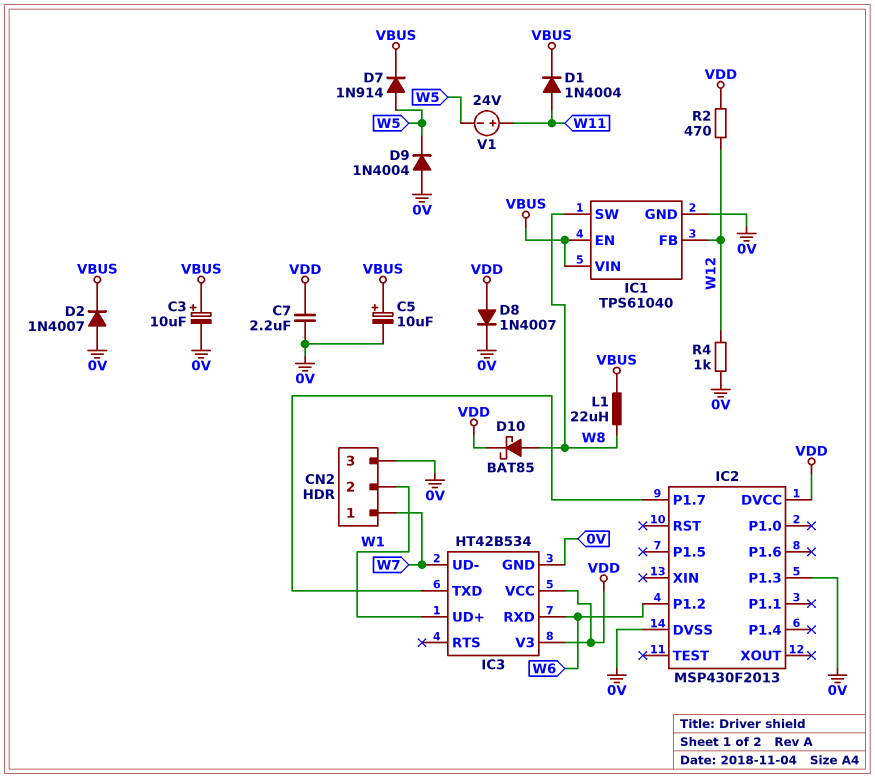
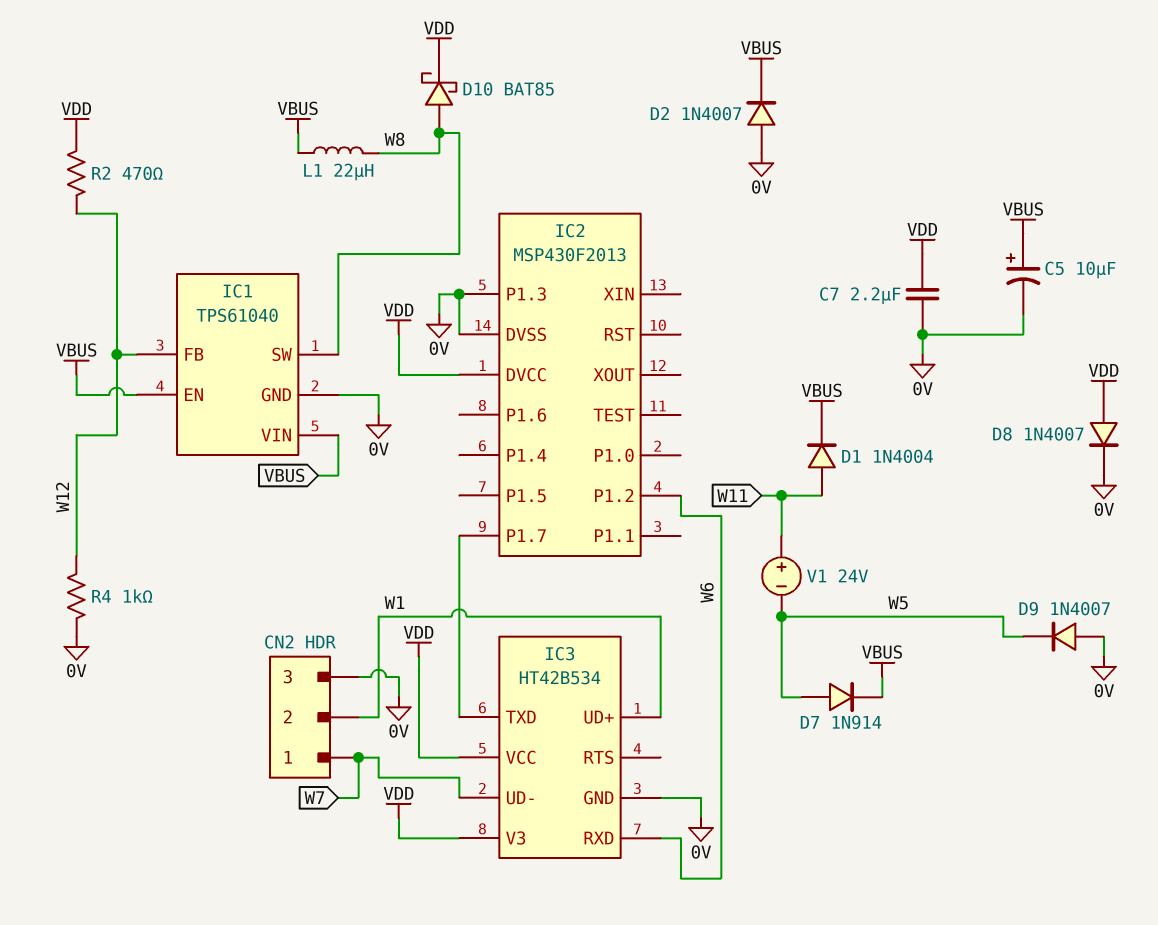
C3: 10uF (plus VBUS, minus 0V) -> none
D9: diode 1N4004 (A 0V, K W5) -> diode 1N4007 (A 0V, K W5)

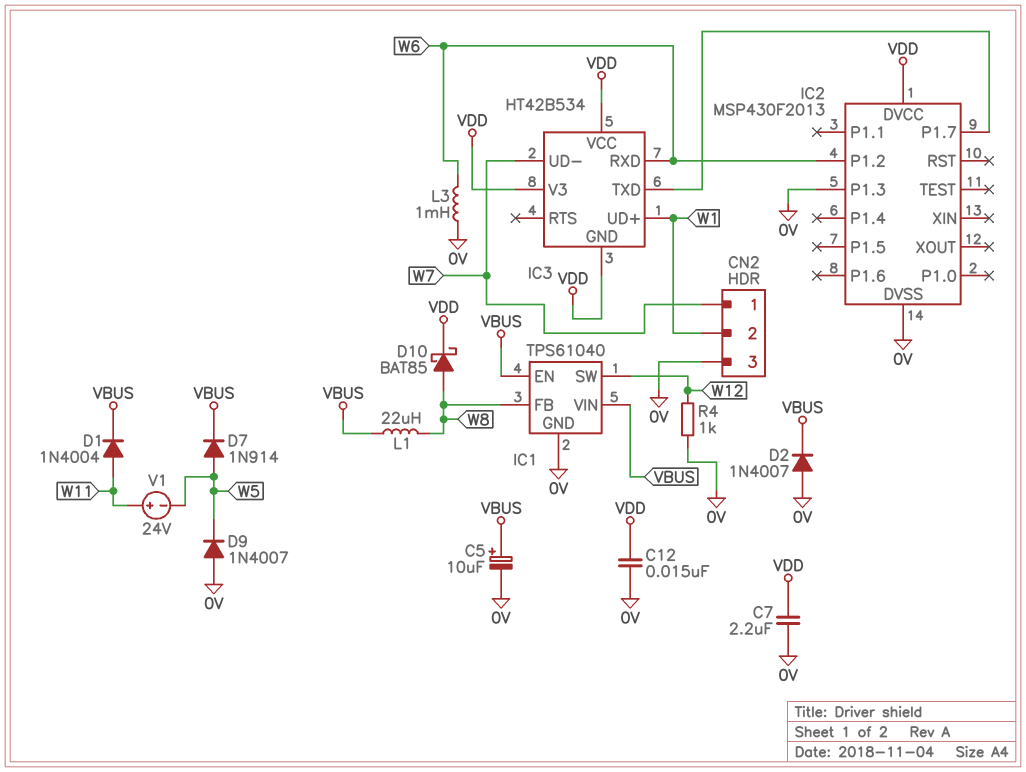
C12: none -> 15nF (0V, VDD)
D8: diode 1N4007 (A VDD, K 0V) -> none
IC1 pin FB: W12 -> W8
IC1 pin SW: W8 -> W12
IC3 pin GND: 0V -> VDD
L3: none -> 1mH (0V, W6)
R2: 470 (VDD, W12) -> none

